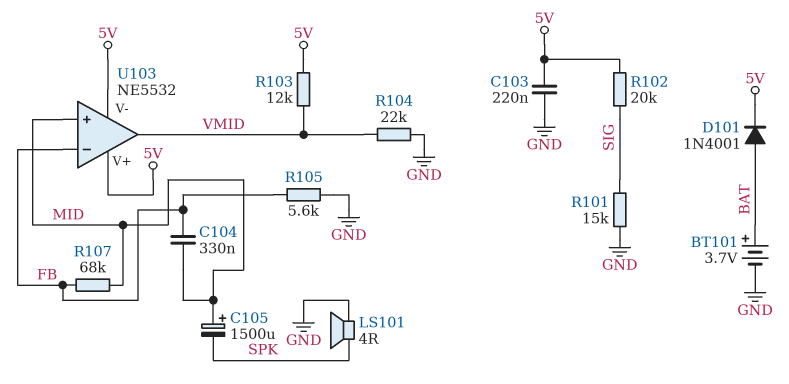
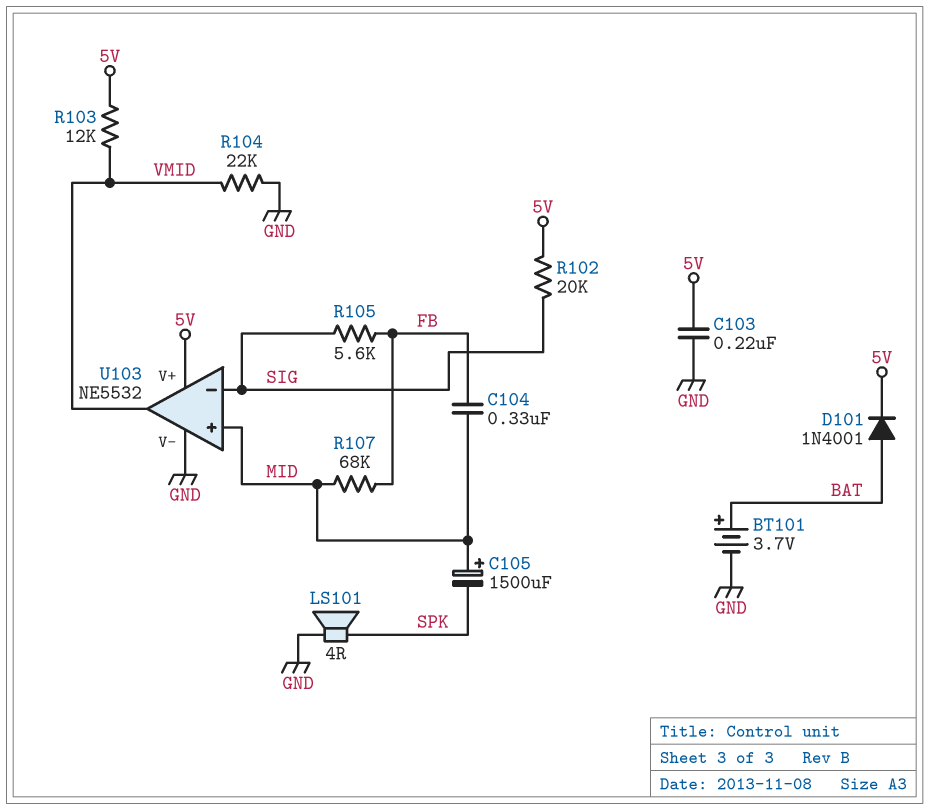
R101: 15k (GND, SIG) -> none
R105: 5.6k (FB, GND) -> 5.6k (FB, SIG)
U103 pin V-: 5V -> GND
U103 pin in-: FB -> SIG

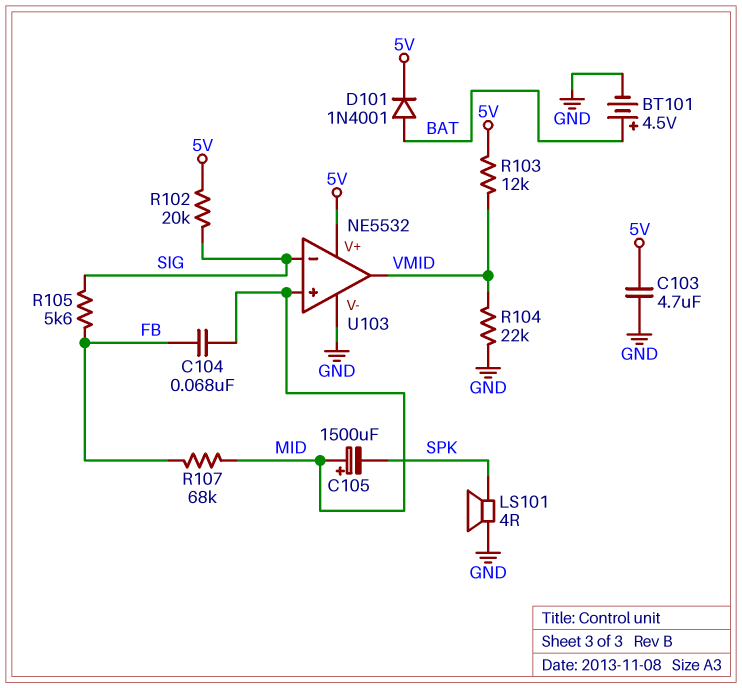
BT101: 3.7V (plus BAT, minus GND) -> 4.5V (plus BAT, minus GND)
C103: 220nF (5V, GND) -> 4.7uF (5V, GND)
C104: 330nF (FB, MID) -> 68nF (FB, MID)

